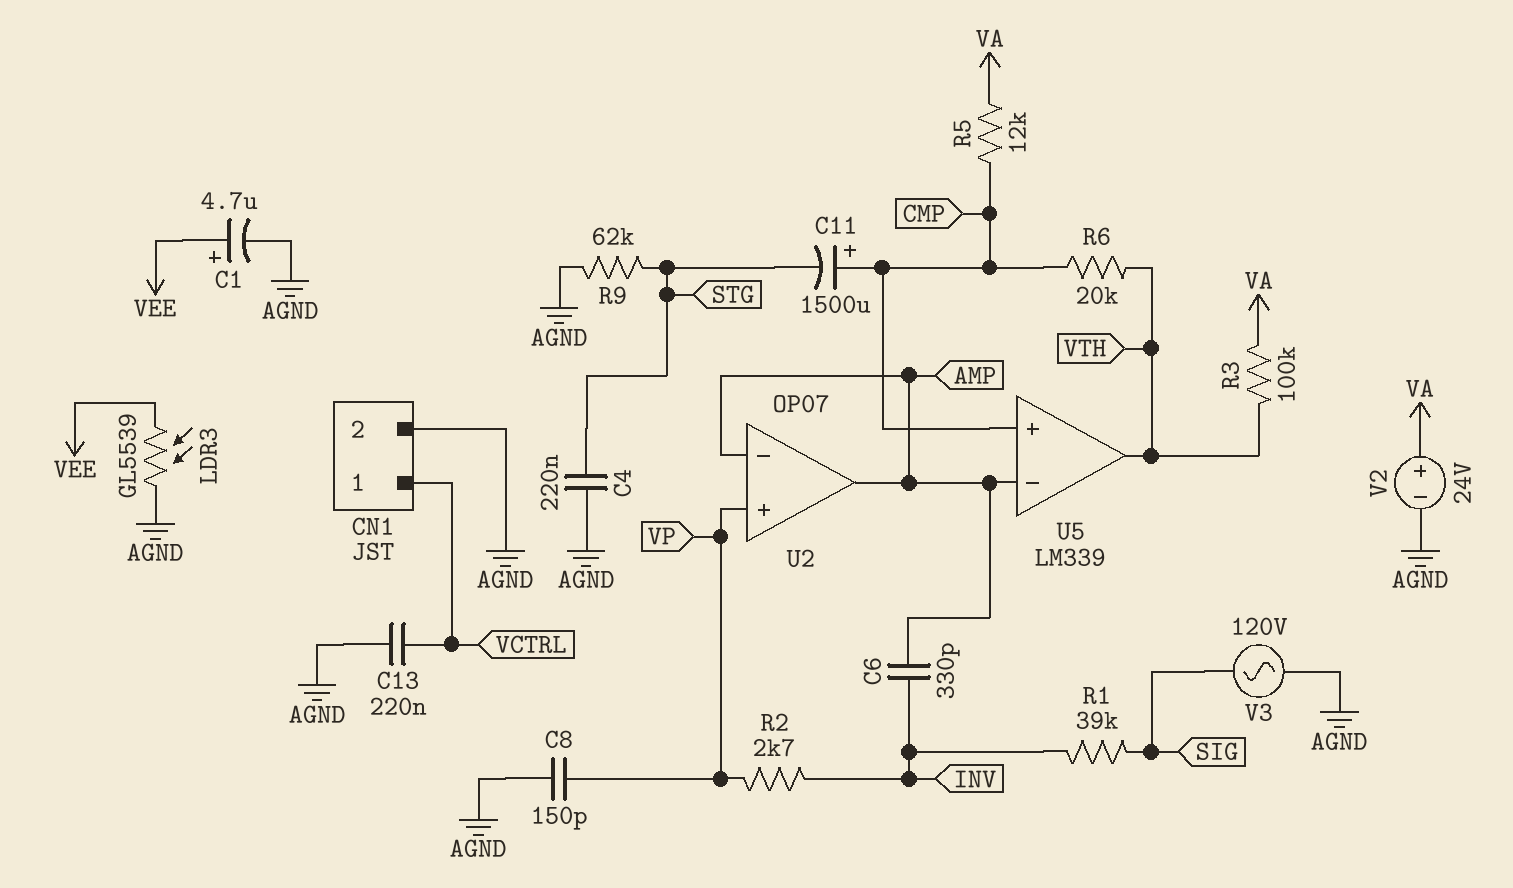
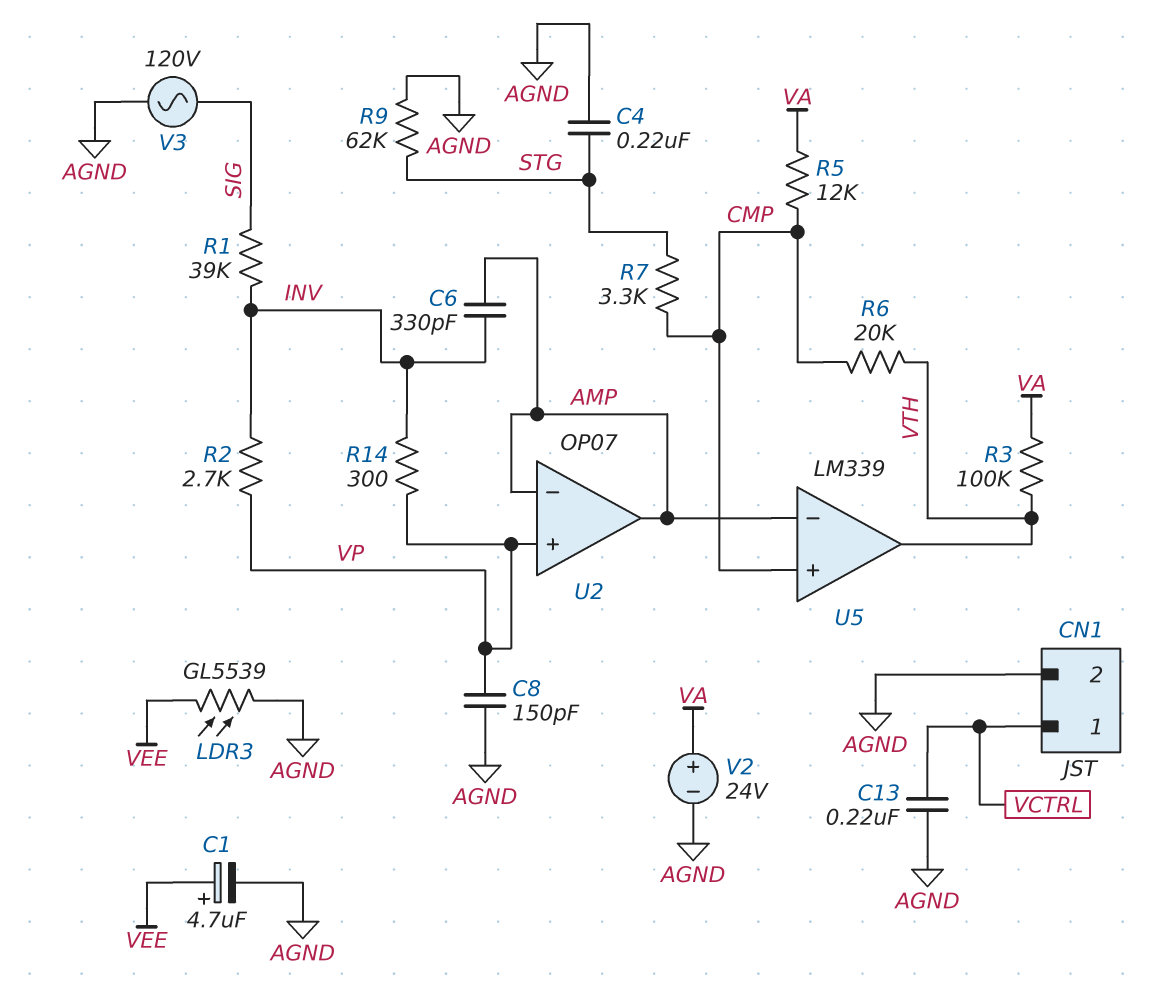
C11: 1500uF (plus CMP, minus STG) -> none
R7: none -> 3.3k (CMP, STG)
R14: none -> 300 (INV, VP)

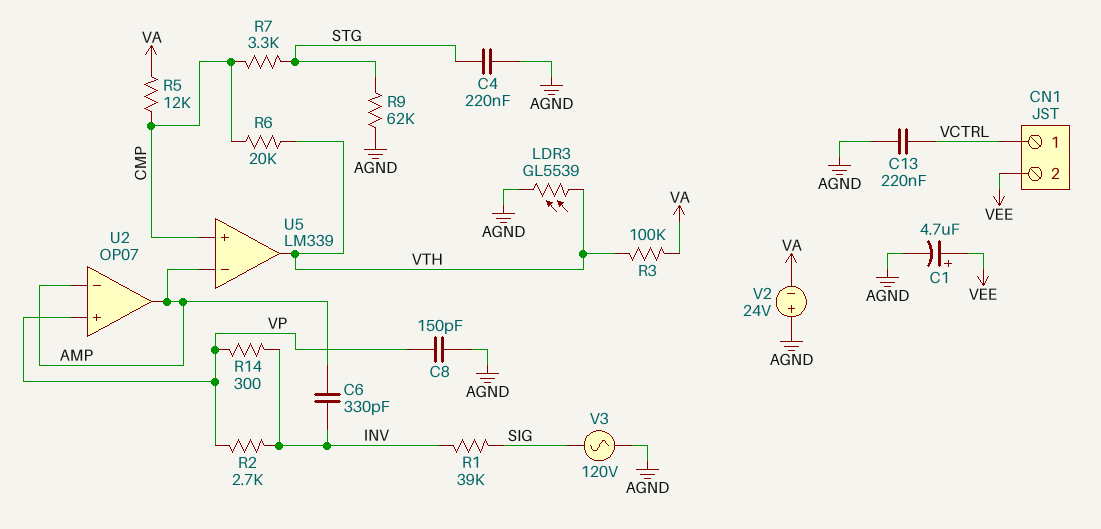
CN1 pin 2: AGND -> VEE
LDR3: GL5539 (AGND, VEE) -> GL5539 (AGND, VTH)
V2: 24V (plus VA, minus AGND) -> 24V (plus AGND, minus VA)

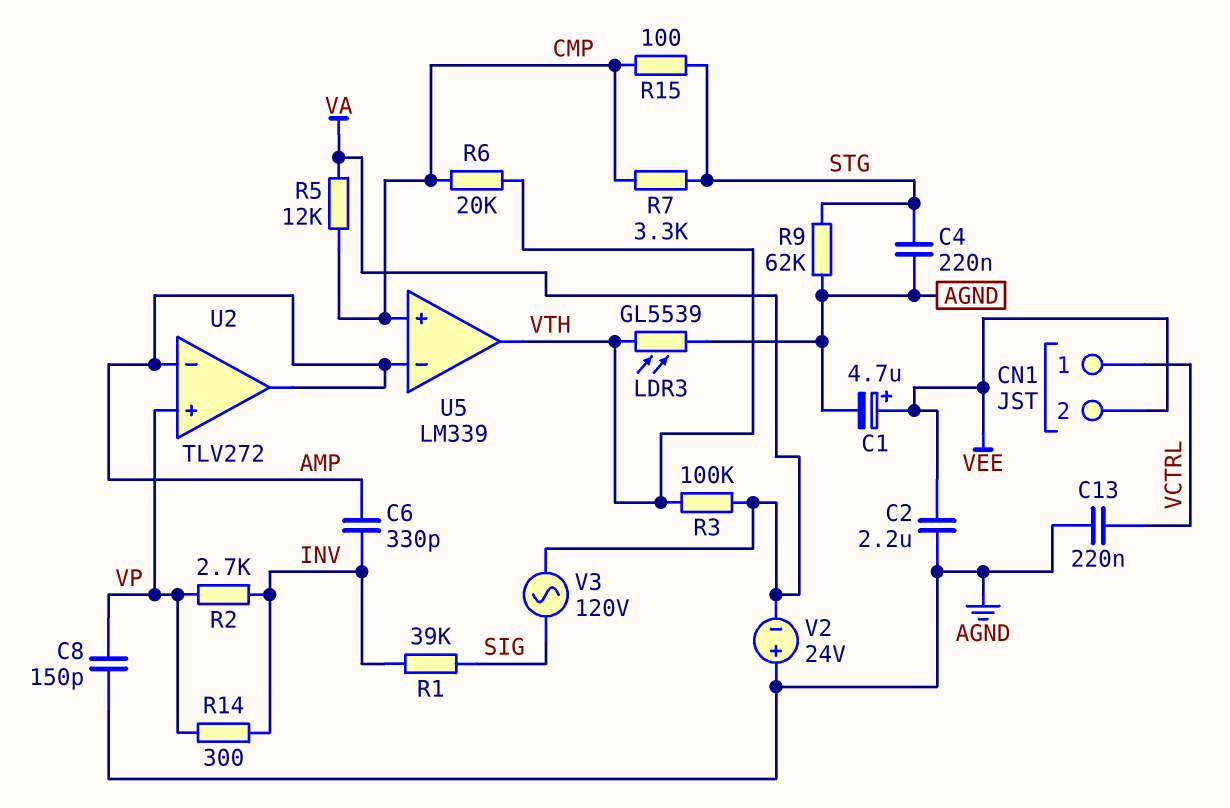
C2: none -> 2.2uF (AGND, VEE)
R15: none -> 100 (CMP, STG)
U2: OP07 -> TLV272
V3: AC 120V (AGND, SIG) -> AC 120V (SIG, VA)

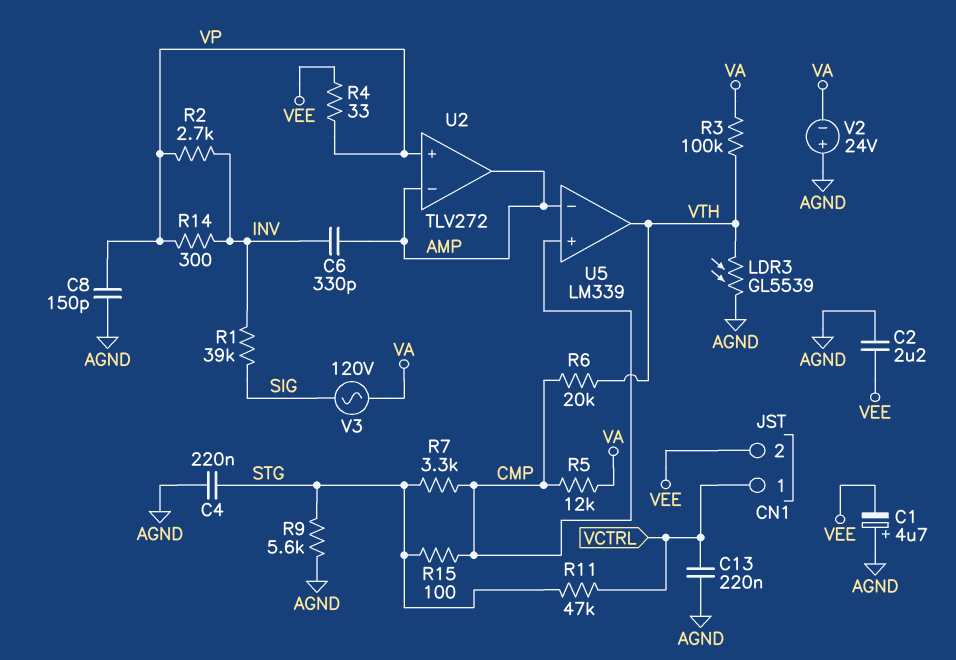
C1: 4.7uF (plus VEE, minus AGND) -> 4.7uF (plus AGND, minus VEE)
R4: none -> 33 (VEE, VP)
R9: 62k (AGND, STG) -> 5.6k (AGND, STG)
R11: none -> 47k (STG, VCTRL)

